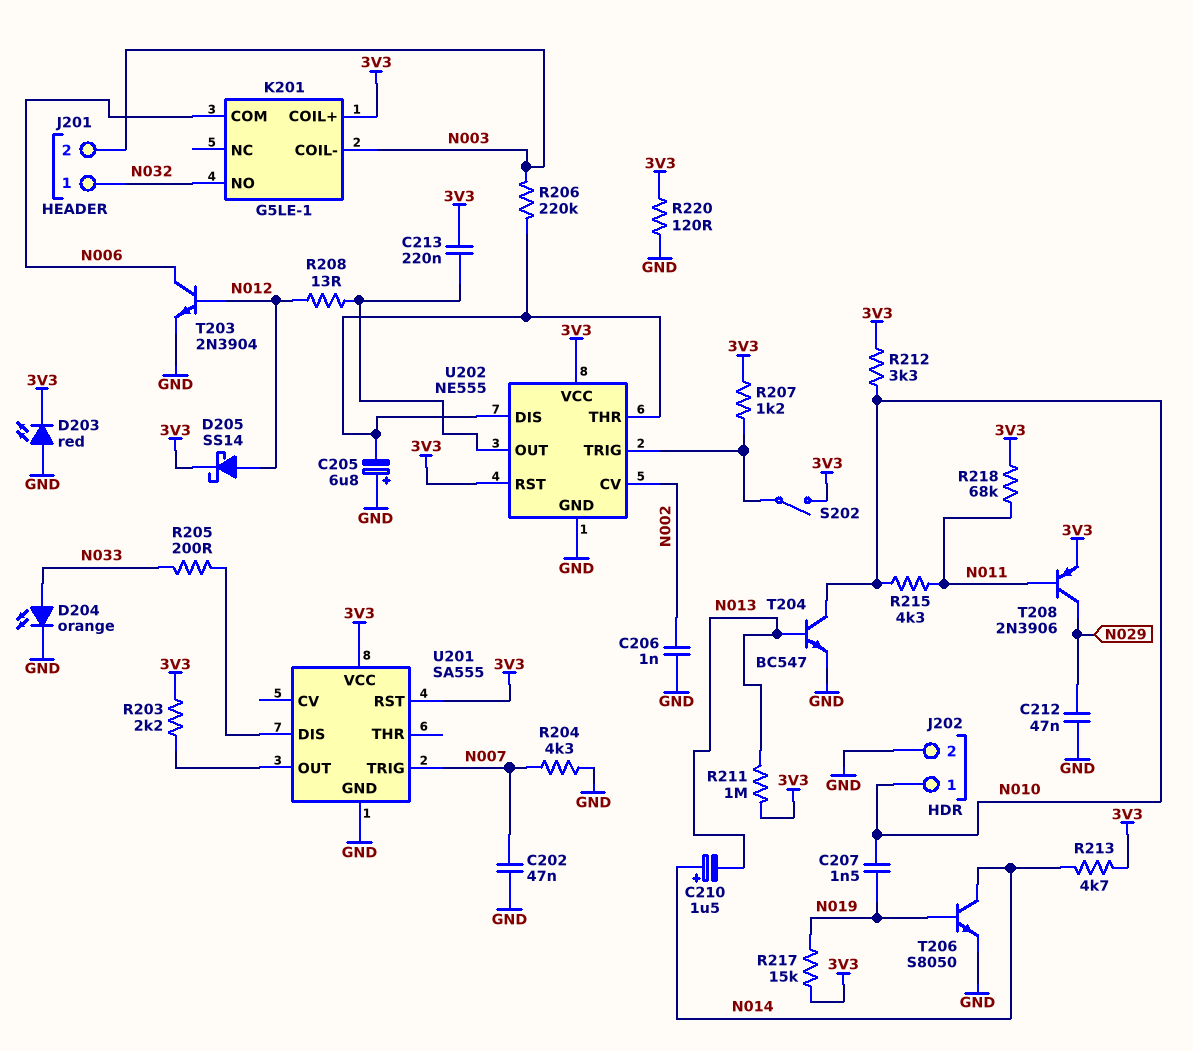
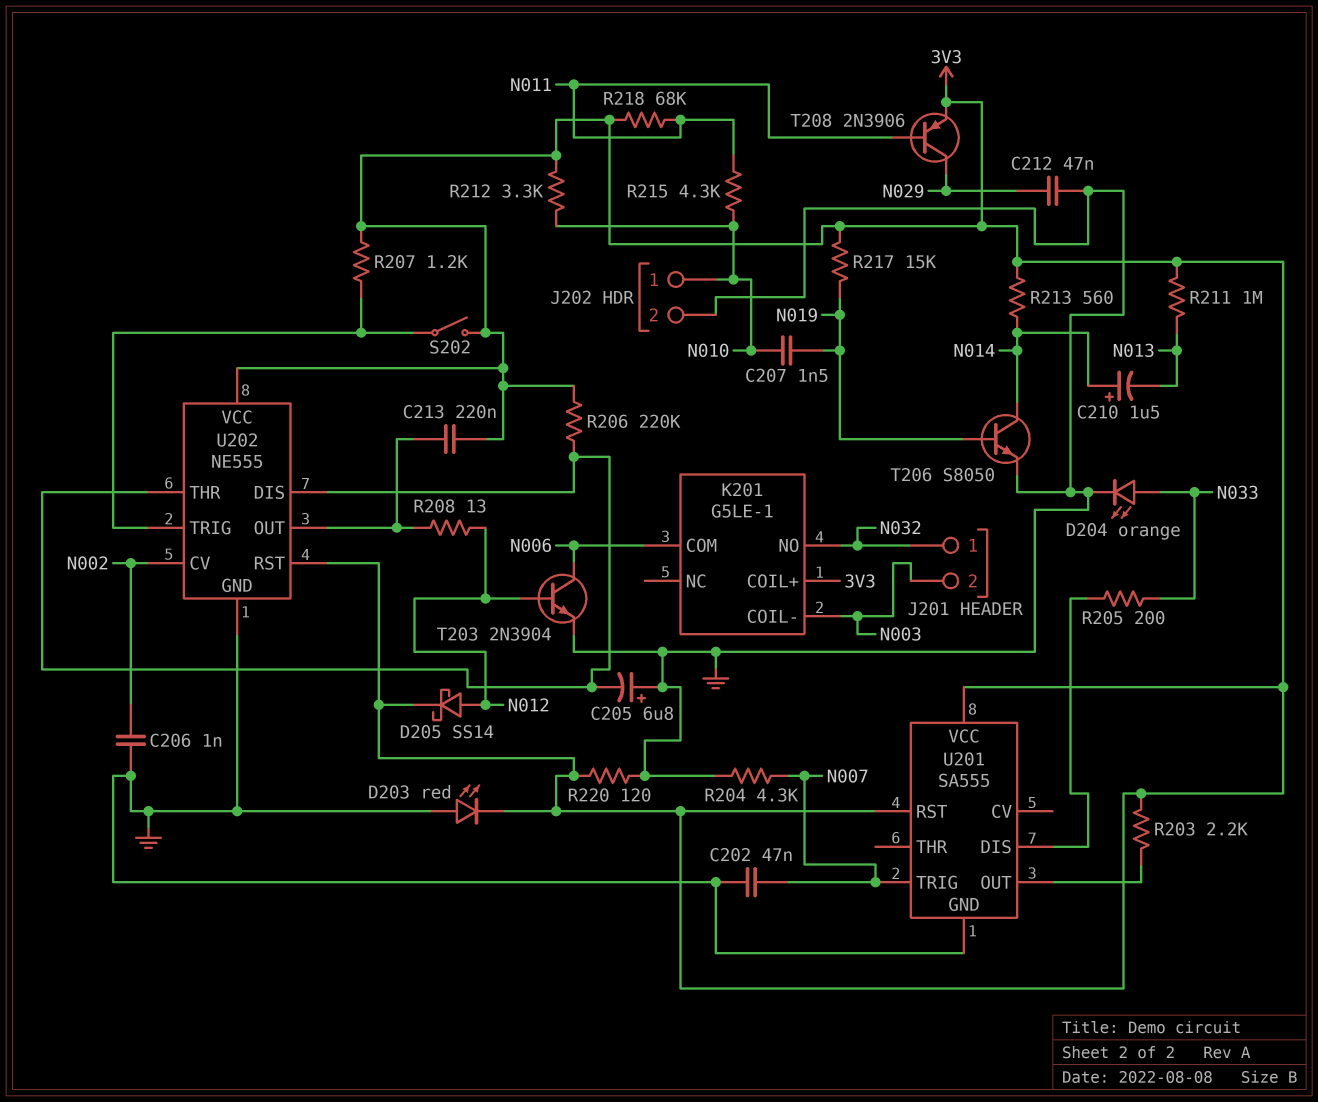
R206: 220k (N003, U202/DIS) -> 220k (3V3, U202/DIS)
R213: 4.7k (3V3, N014) -> 560 (3V3, N014)
T204: NPN BC547 (B N013, C N010, E GND) -> none

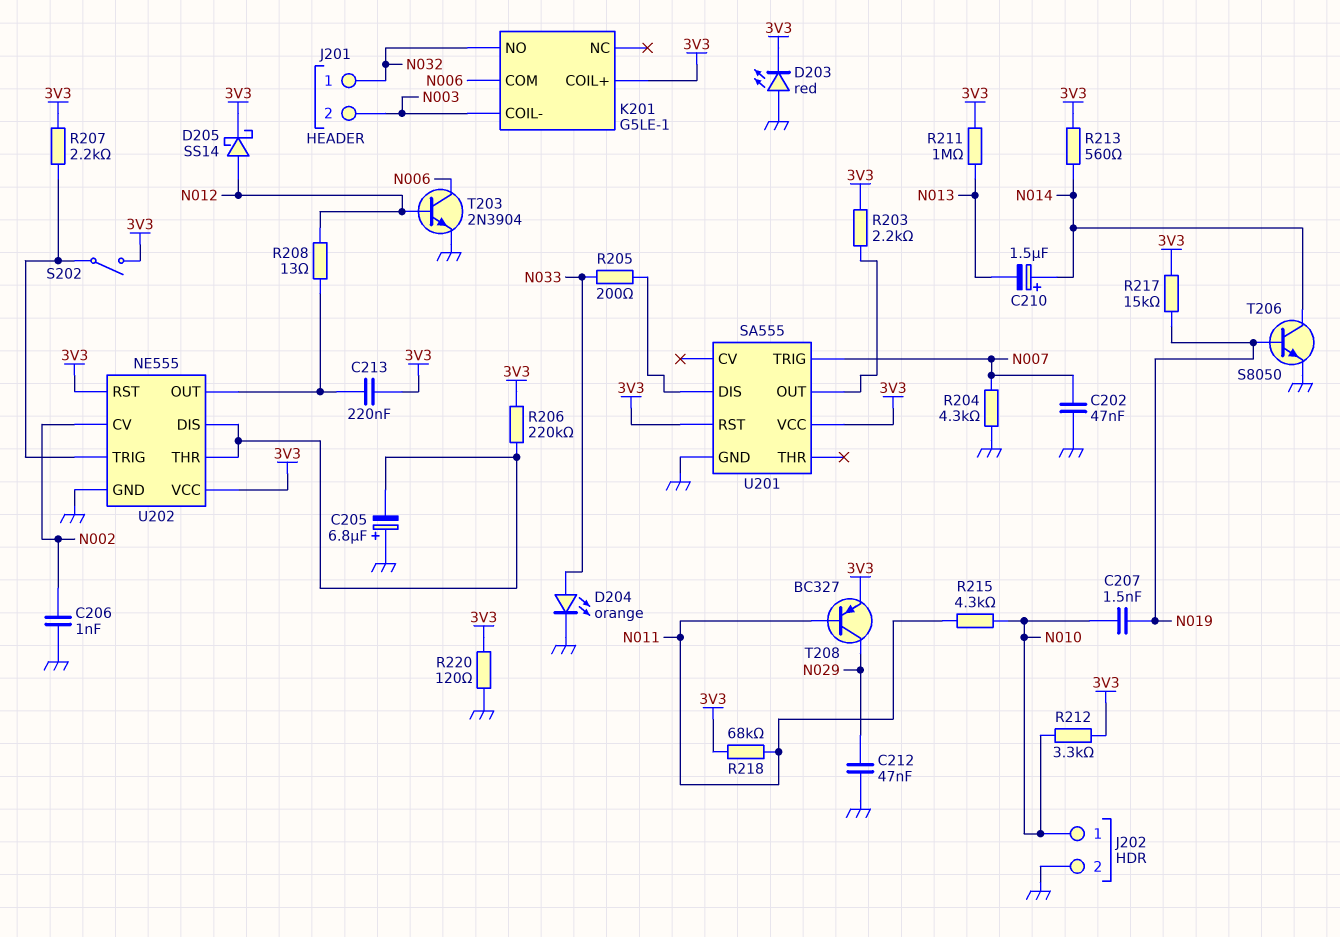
R207: 1.2k (3V3, U202/TRIG) -> 2.2k (3V3, U202/TRIG)
T208: PNP 2N3906 (B N011, C N029, E 3V3) -> PNP BC327 (B N011, C N029, E 3V3)

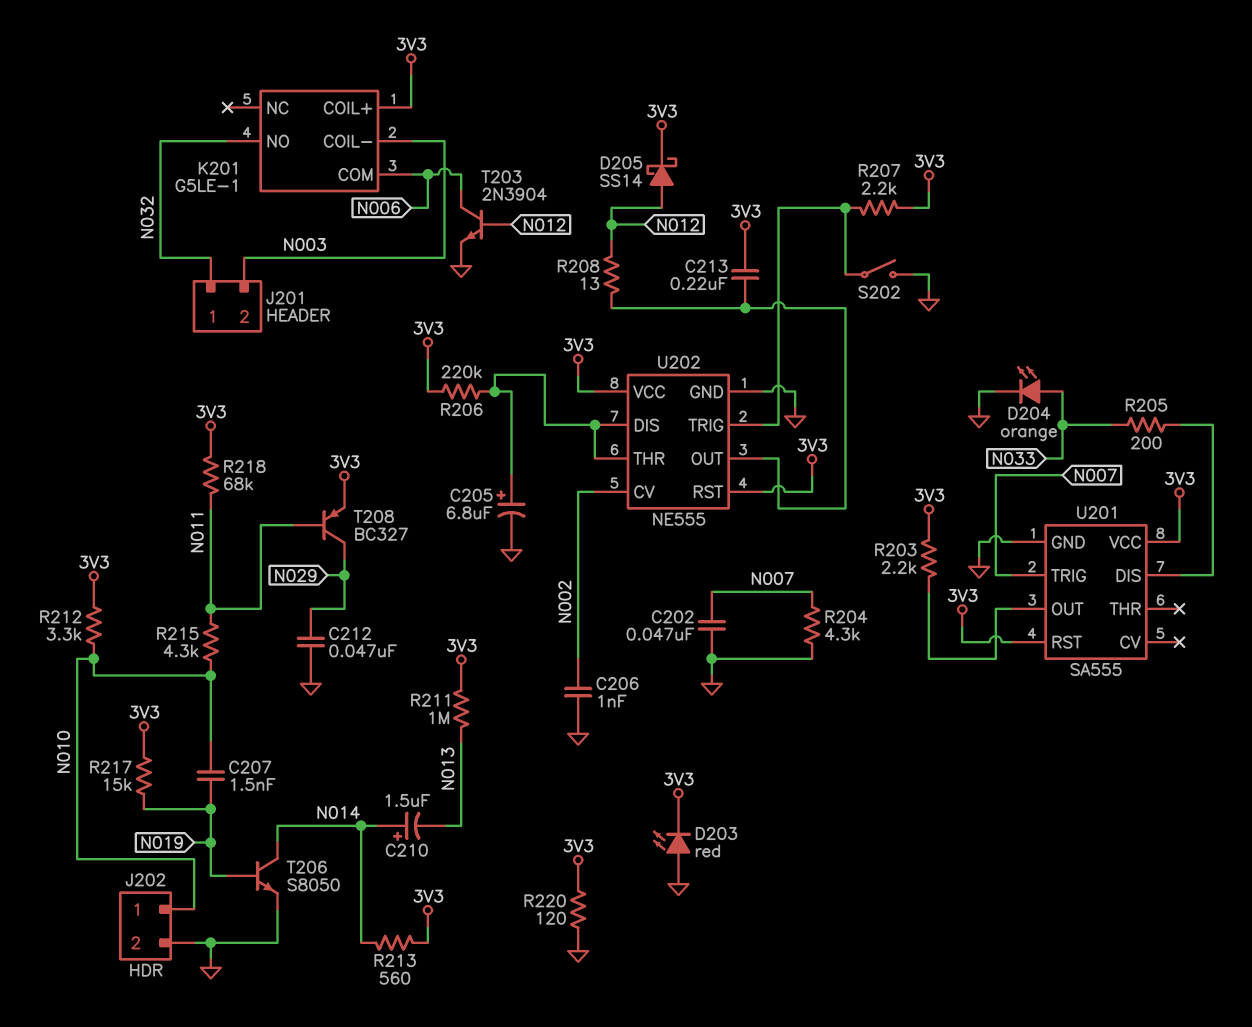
C205: 6.8uF (plus GND, minus U202/DIS) -> 6.8uF (plus U202/DIS, minus GND)
S202: switch (3V3, U202/TRIG) -> switch (GND, U202/TRIG)

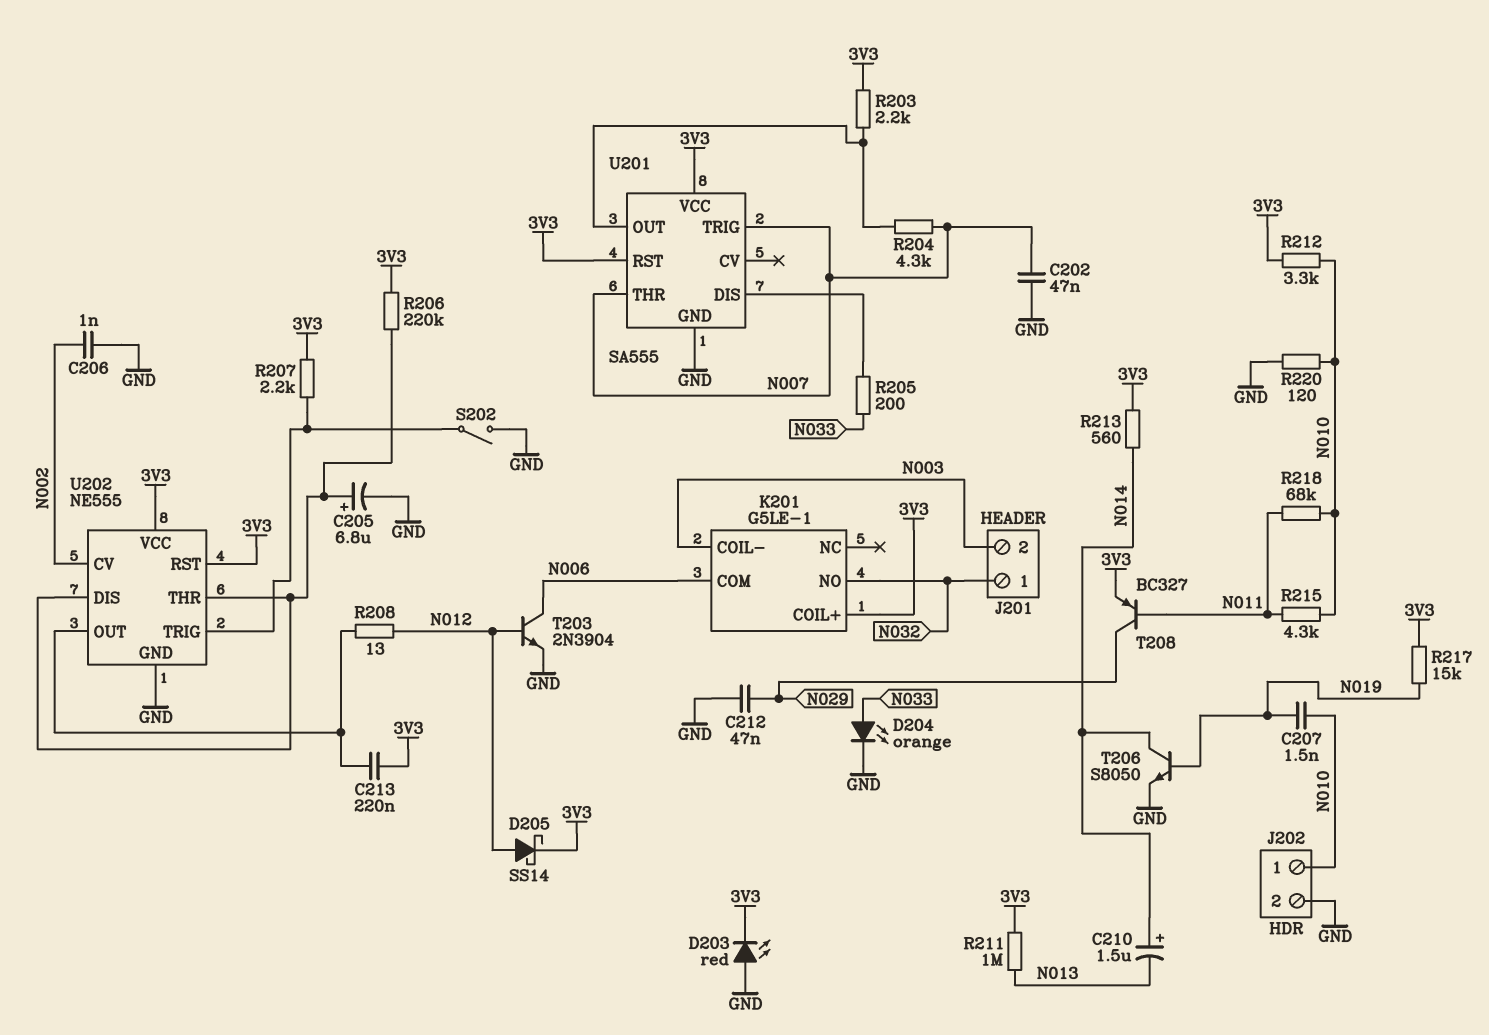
R204: 4.3k (GND, N007) -> 4.3k (N007, U201/OUT)
R218: 68k (3V3, N011) -> 68k (N010, N011)
R220: 120 (3V3, GND) -> 120 (GND, N010)
U201 pin THR: none -> N007

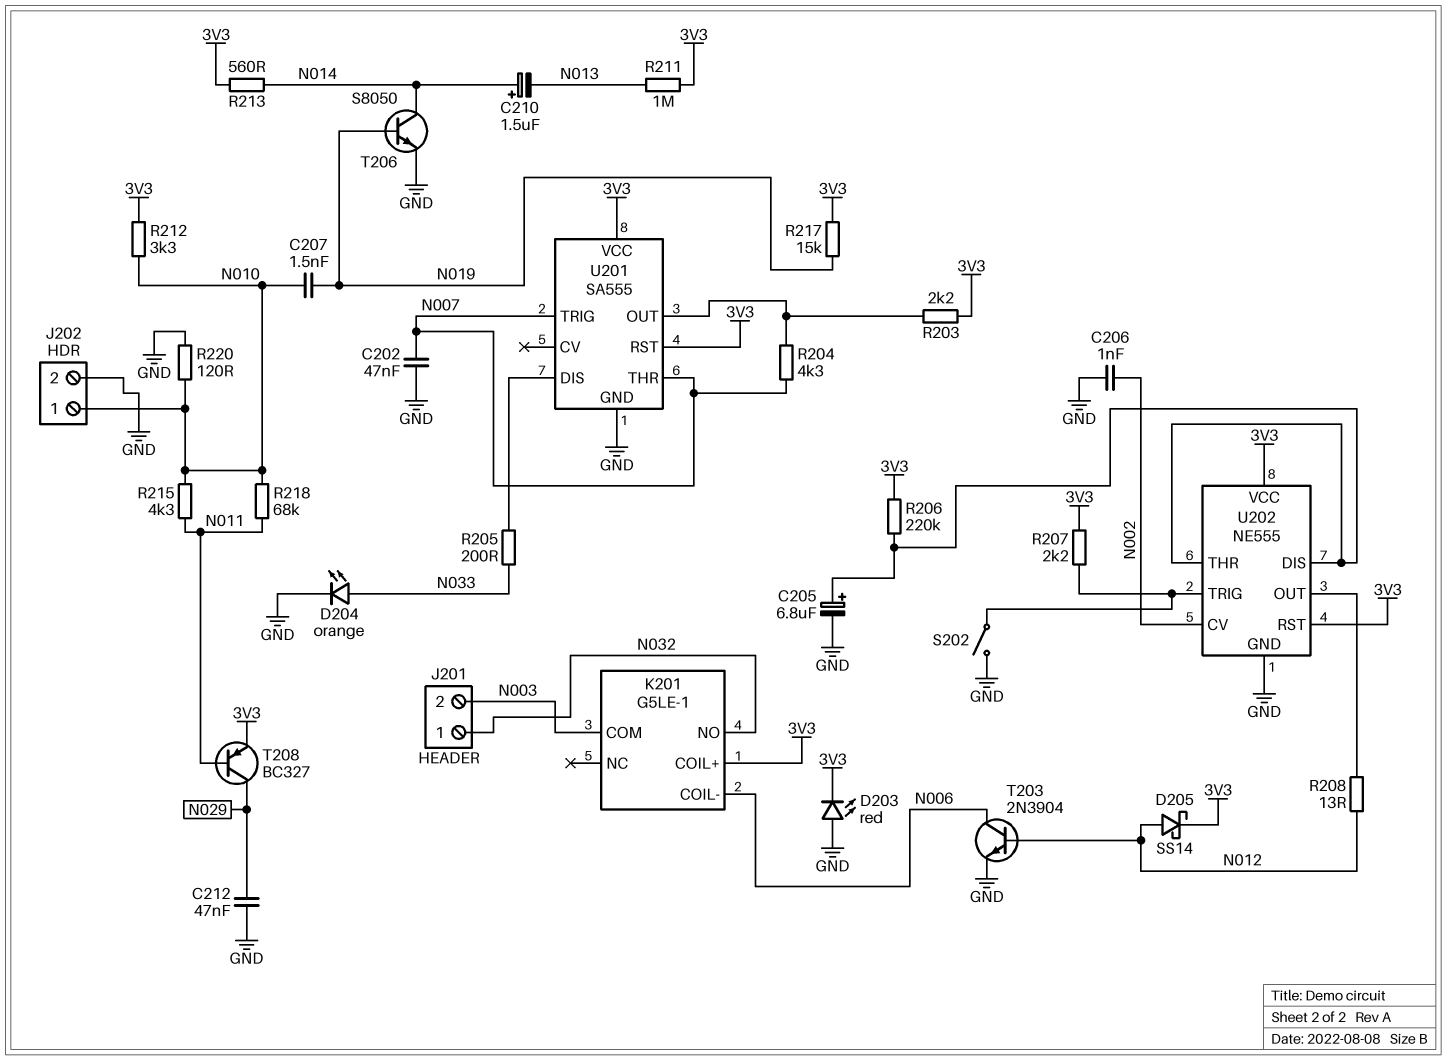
C213: 220nF (3V3, U202/OUT) -> none
K201 pin COIL-: N003 -> N006
K201 pin COM: N006 -> N003

